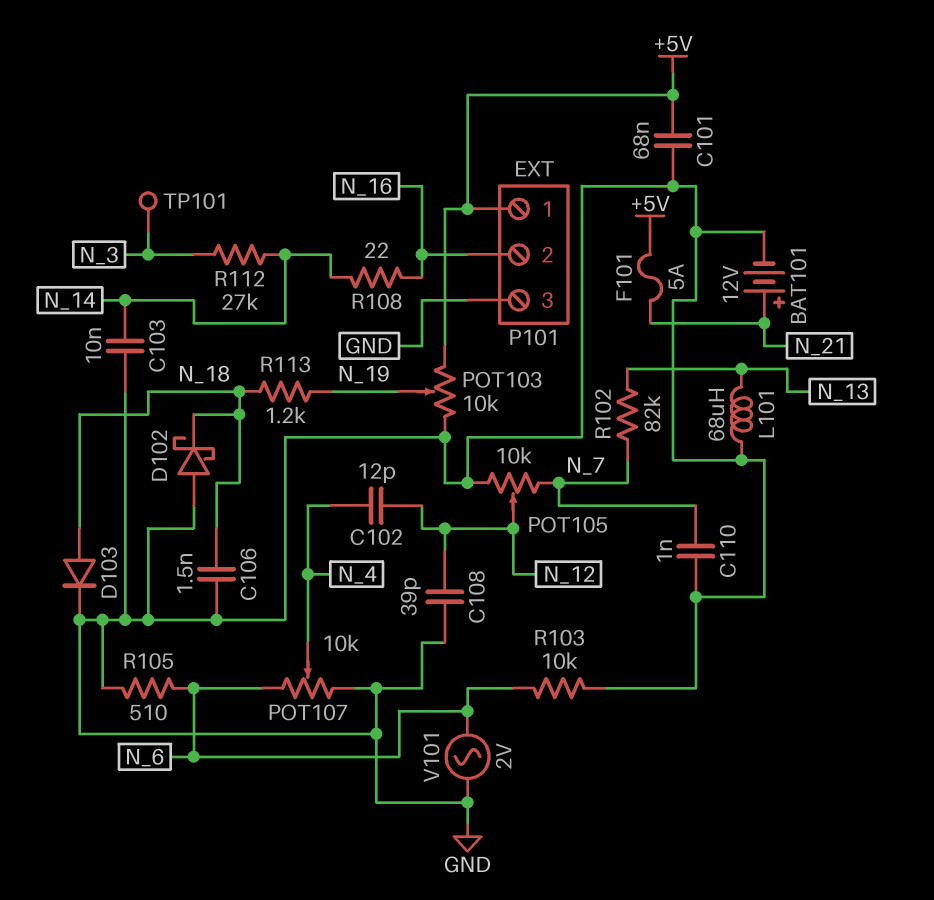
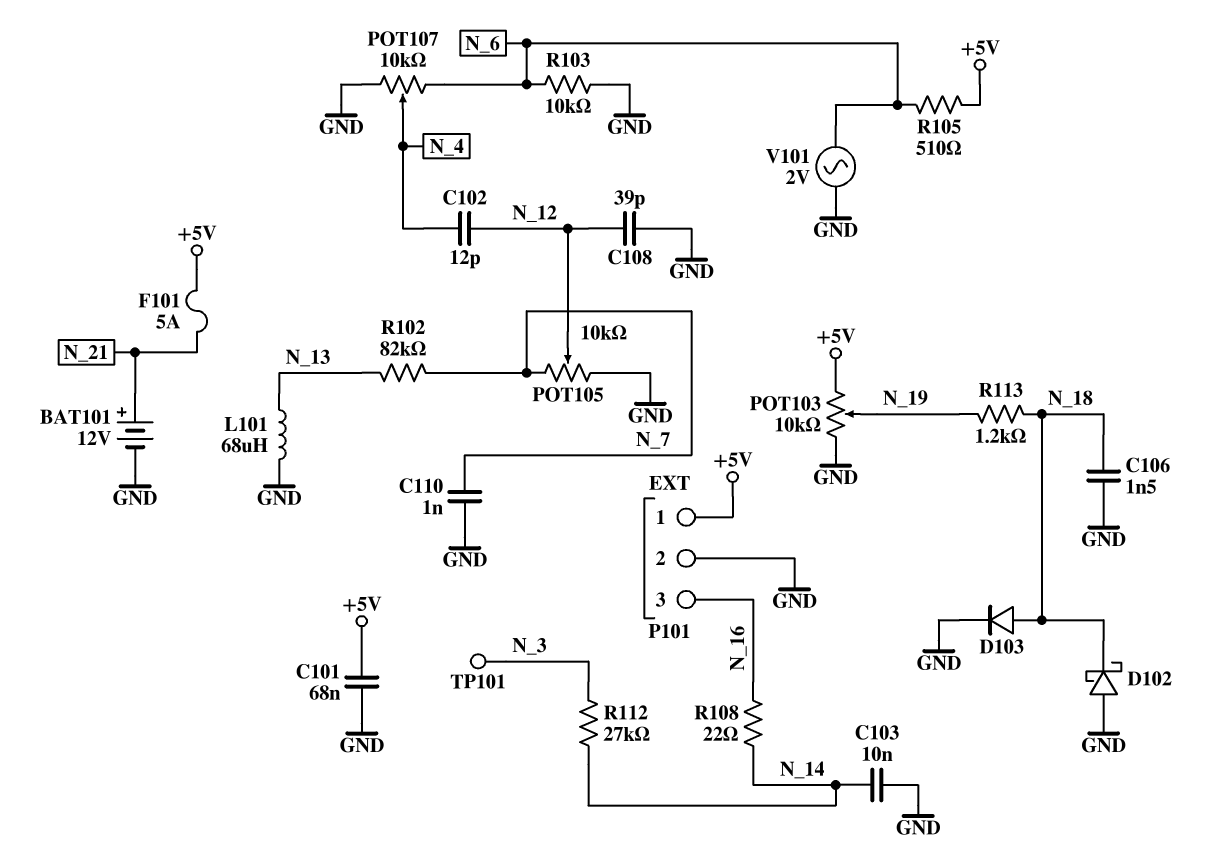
P101 pin 2: N_16 -> GND
P101 pin 3: GND -> N_16
R105: 510 (GND, N_6) -> 510 (+5V, N_6)

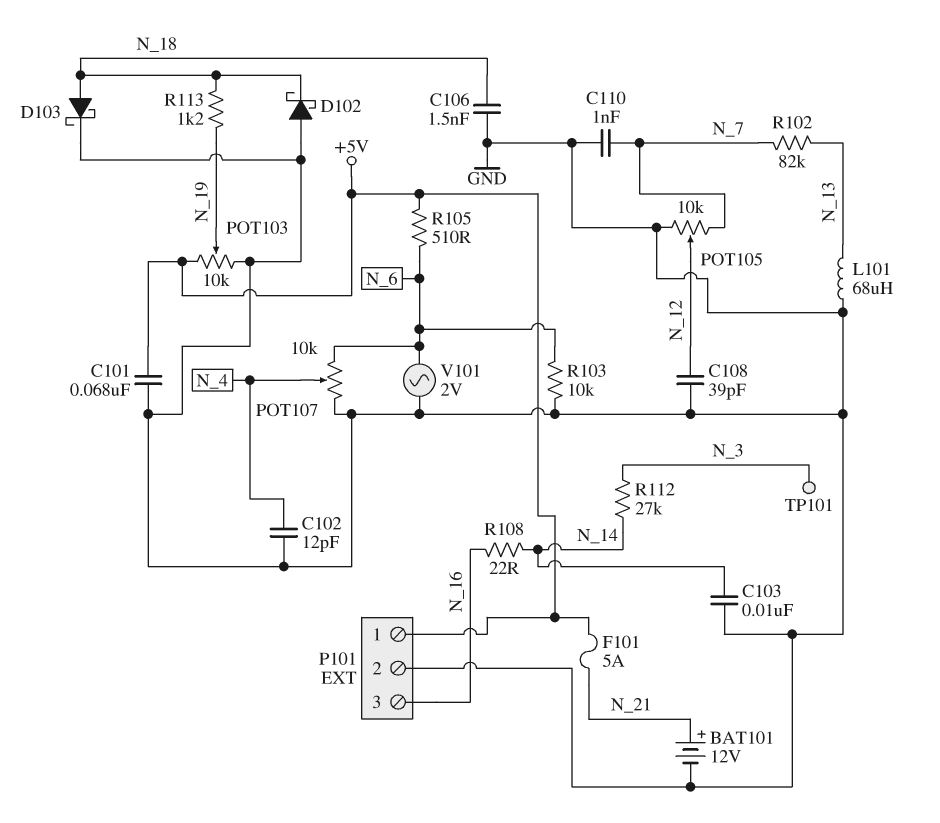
C102: 12pF (N_4, N_12) -> 12pF (GND, N_4)
D103: diode (A N_18, K GND) -> schottky (A N_18, K GND)

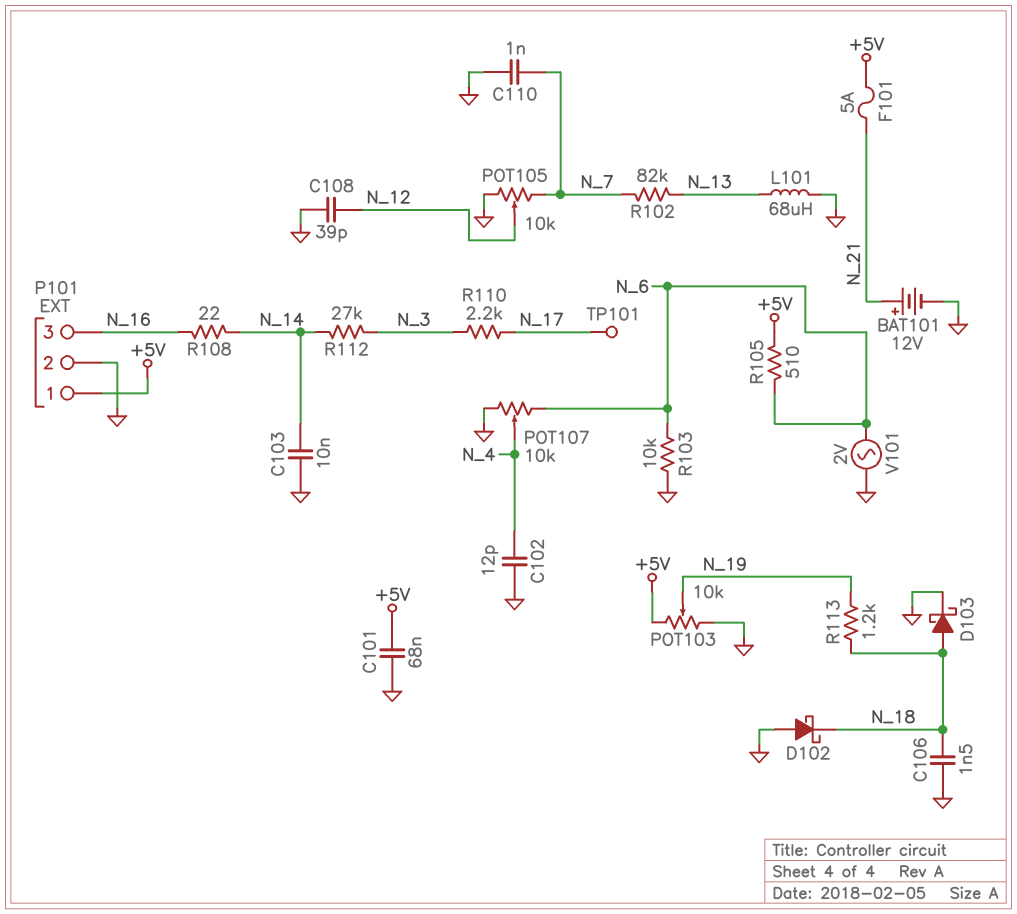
R110: none -> 2.2k (N_3, N_17)
TP101: test point (N_3) -> test point (N_17)

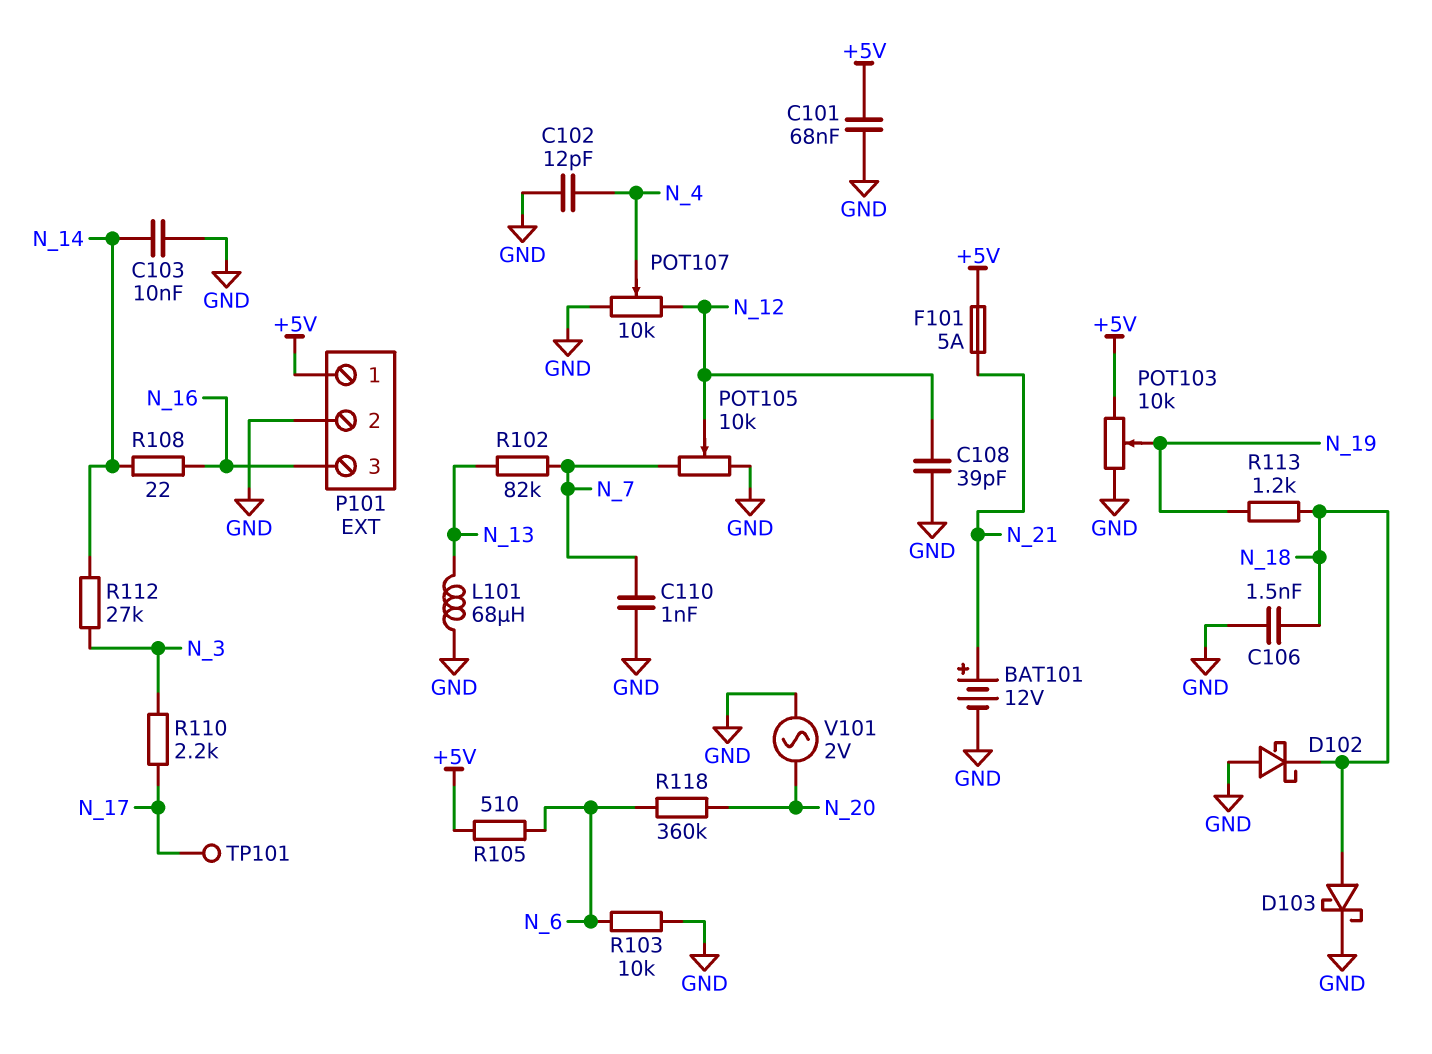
POT107: 10k (GND, N_6, wiper N_4) -> 10k (GND, N_12, wiper N_4)
R118: none -> 360k (N_6, N_20)
V101: AC 2V (GND, N_6) -> AC 2V (GND, N_20)

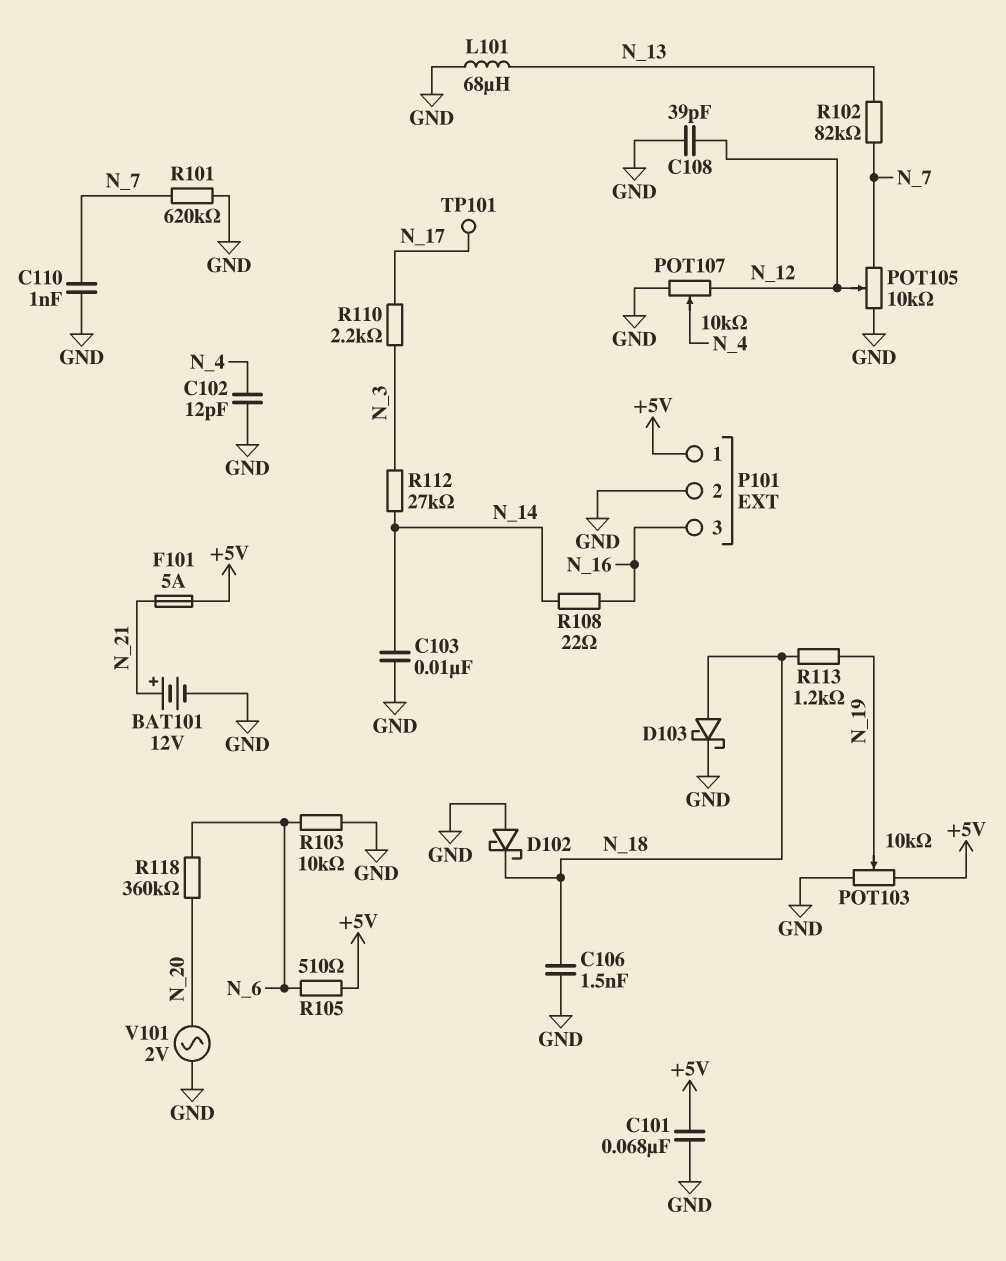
R101: none -> 620k (GND, N_7)

